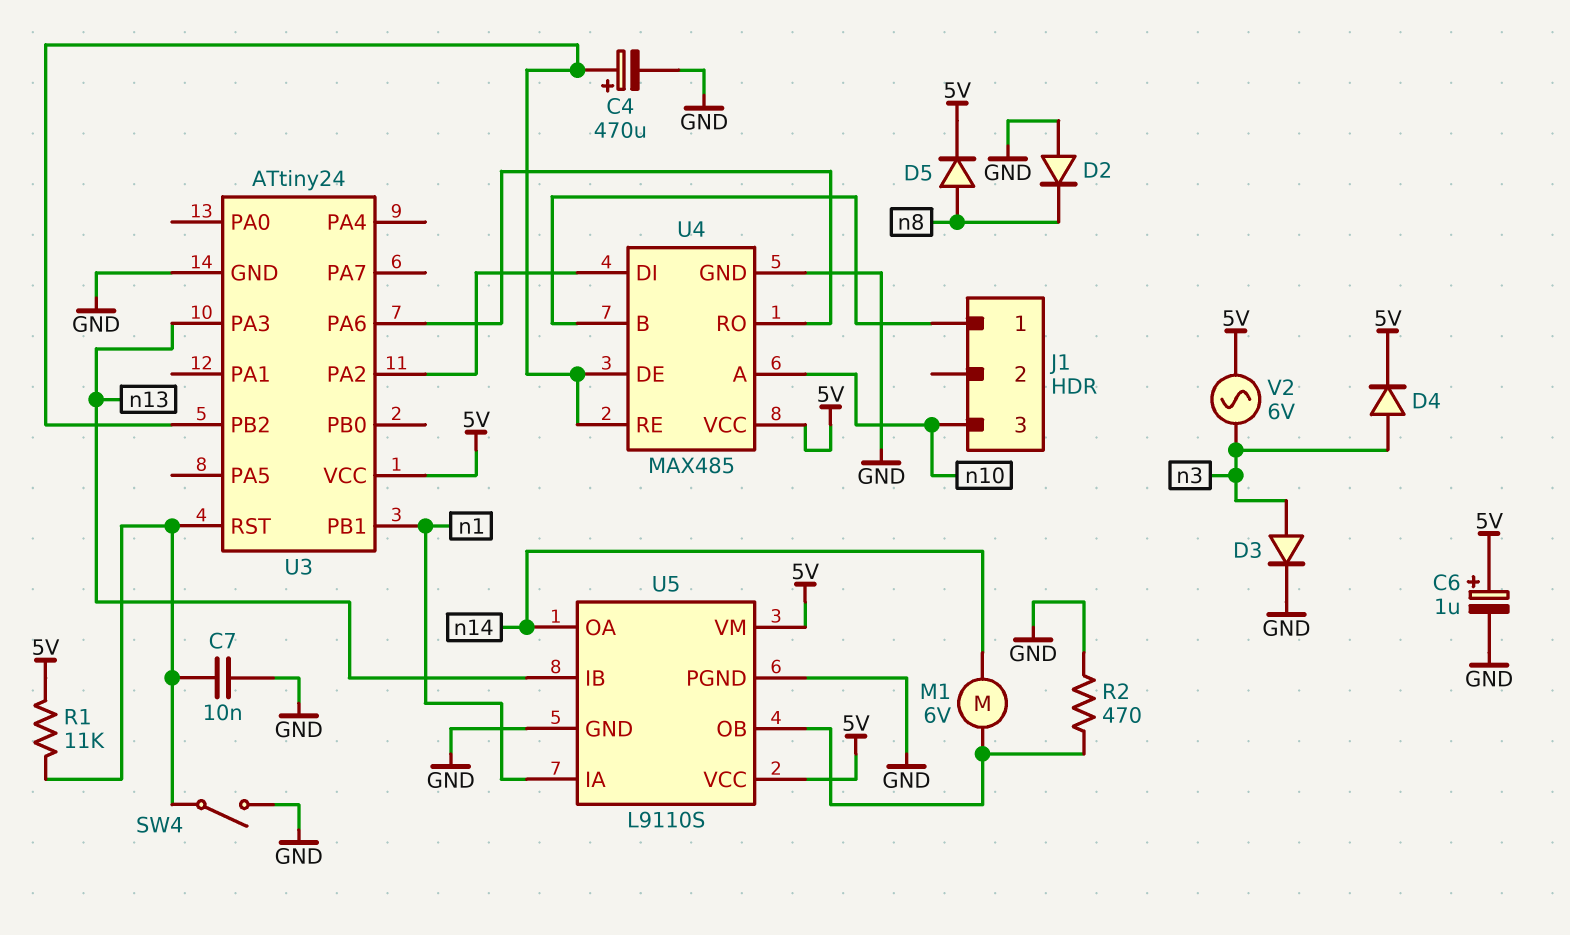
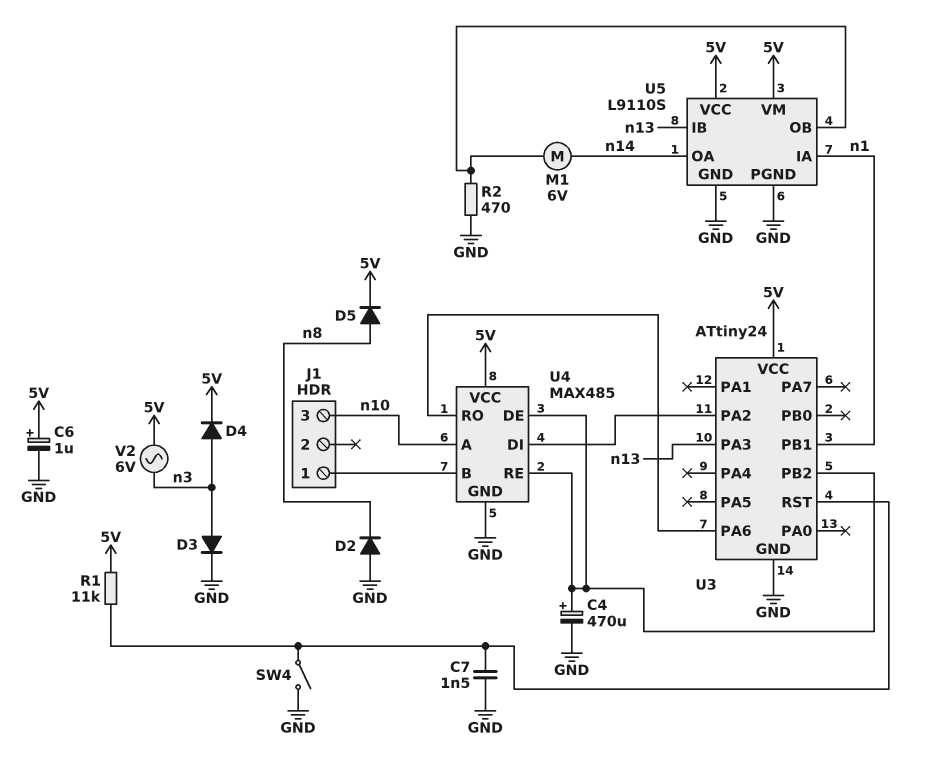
C7: 10nF (GND, U3/RST) -> 1.5nF (GND, U3/RST)

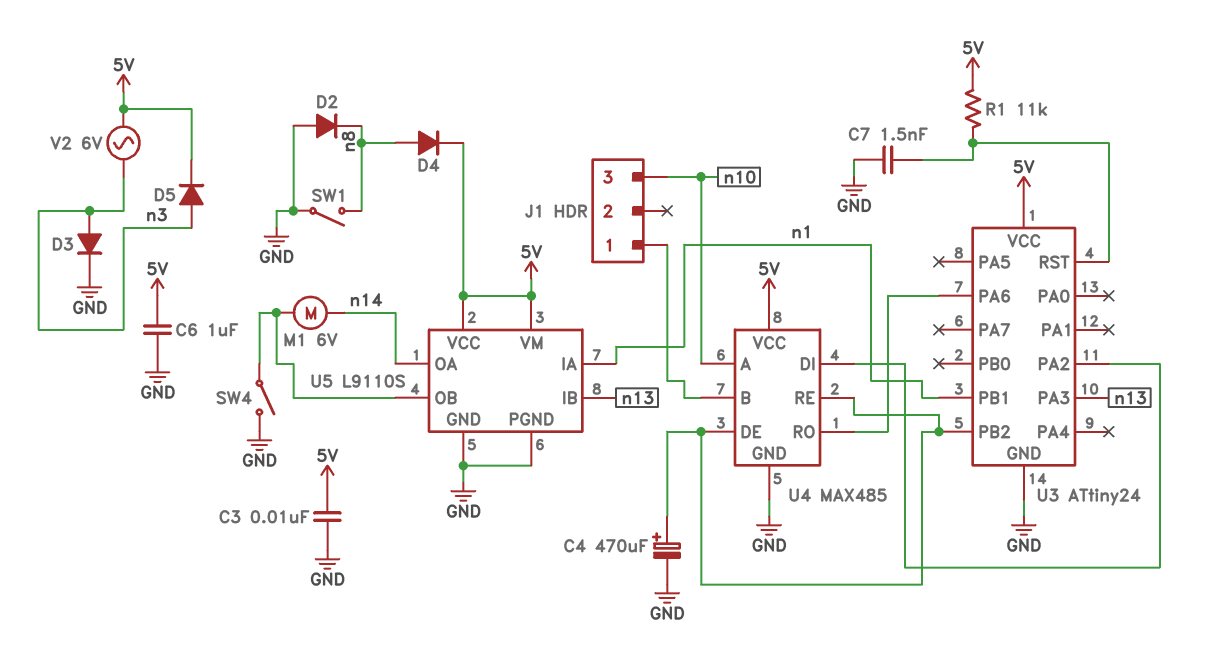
C3: none -> 10nF (5V, GND)
C6: 1uF (plus 5V, minus GND) -> 1uF (5V, GND)
D4: diode (A n3, K 5V) -> diode (A n8, K 5V)
D5: diode (A n8, K 5V) -> diode (A n3, K 5V)
R2: 470 (GND, U5/OB) -> none
SW1: none -> switch (GND, n8)
SW4: switch (GND, U3/RST) -> switch (GND, U5/OB)

